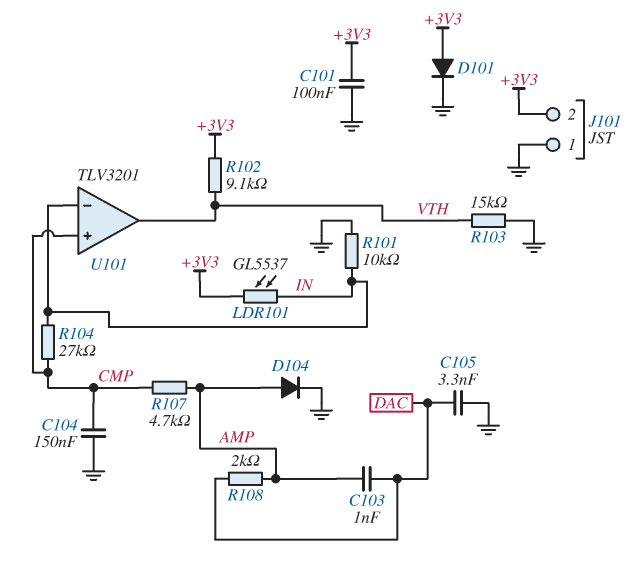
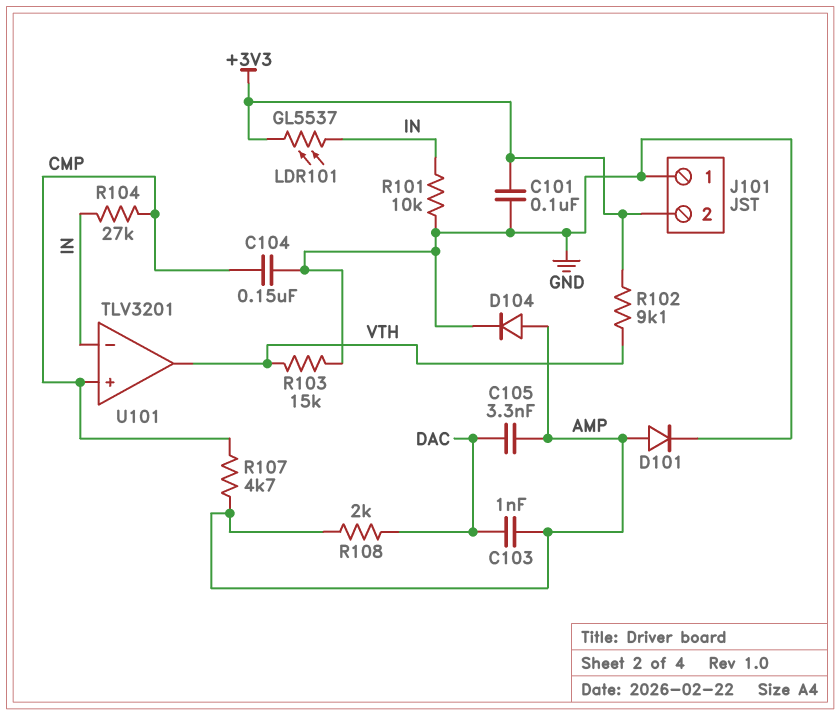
C105: 3.3nF (DAC, GND) -> 3.3nF (AMP, DAC)
D101: diode (A +3V3, K GND) -> diode (A AMP, K GND)

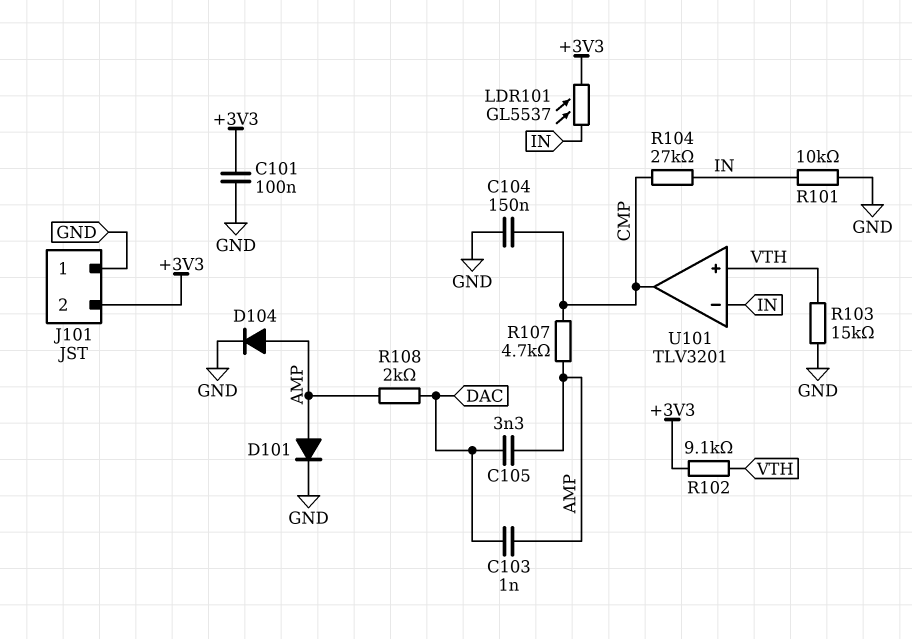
U101 pin in+: CMP -> VTH
U101 pin out: VTH -> CMP

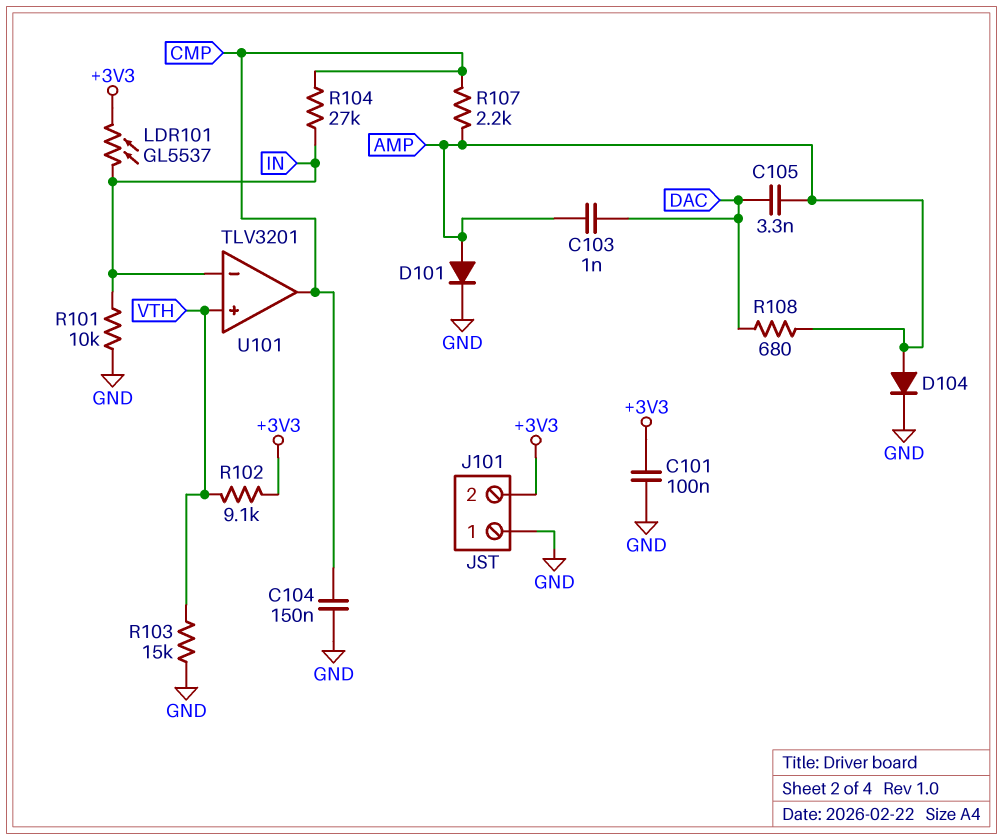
R107: 4.7k (AMP, CMP) -> 2.2k (AMP, CMP)
R108: 2k (AMP, DAC) -> 680 (AMP, DAC)

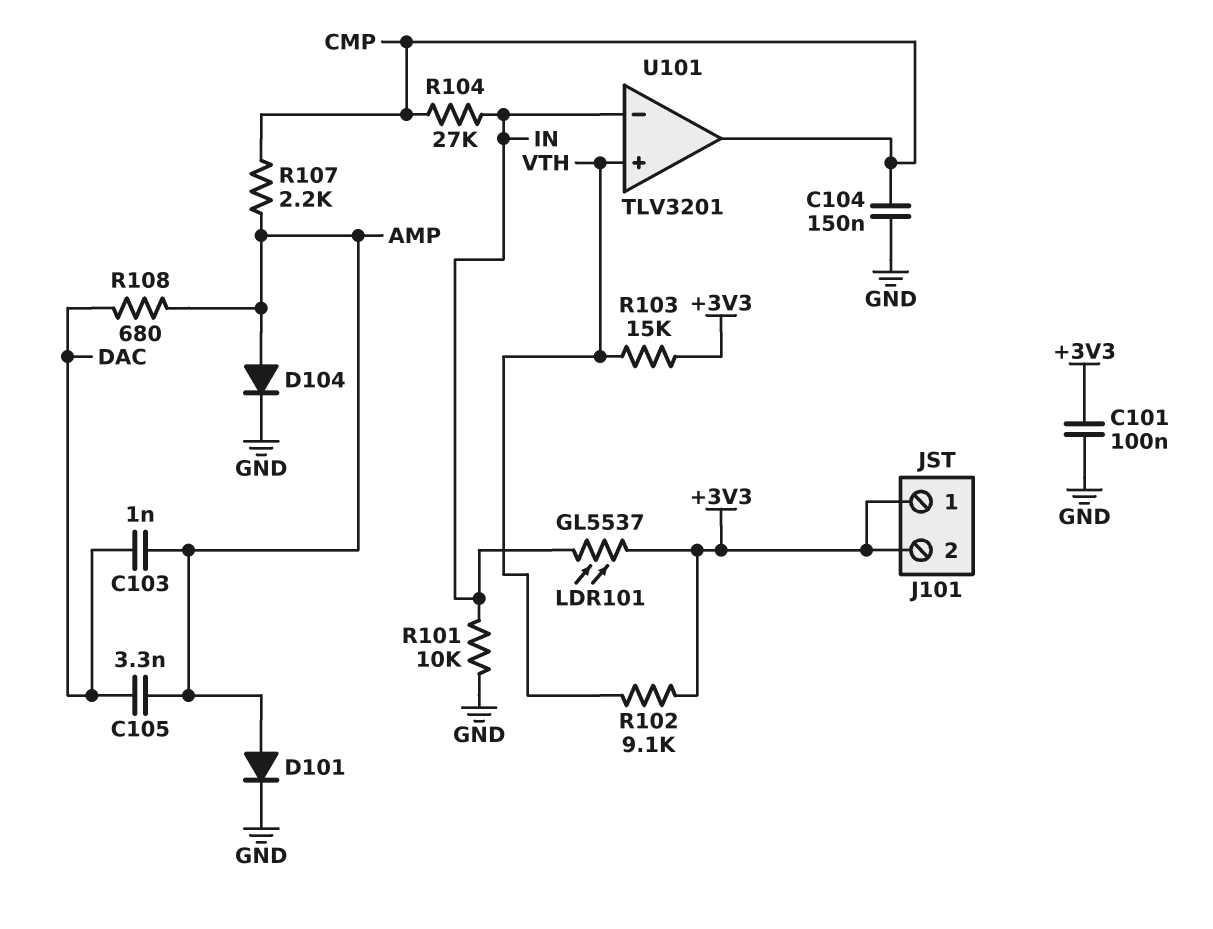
J101 pin 1: GND -> +3V3
R103: 15k (GND, VTH) -> 15k (+3V3, VTH)

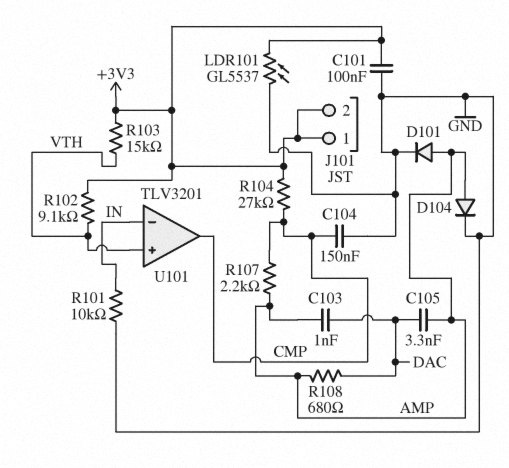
LDR101: GL5537 (+3V3, IN) -> GL5537 (+3V3, GND)
R104: 27k (CMP, IN) -> 27k (+3V3, CMP)

